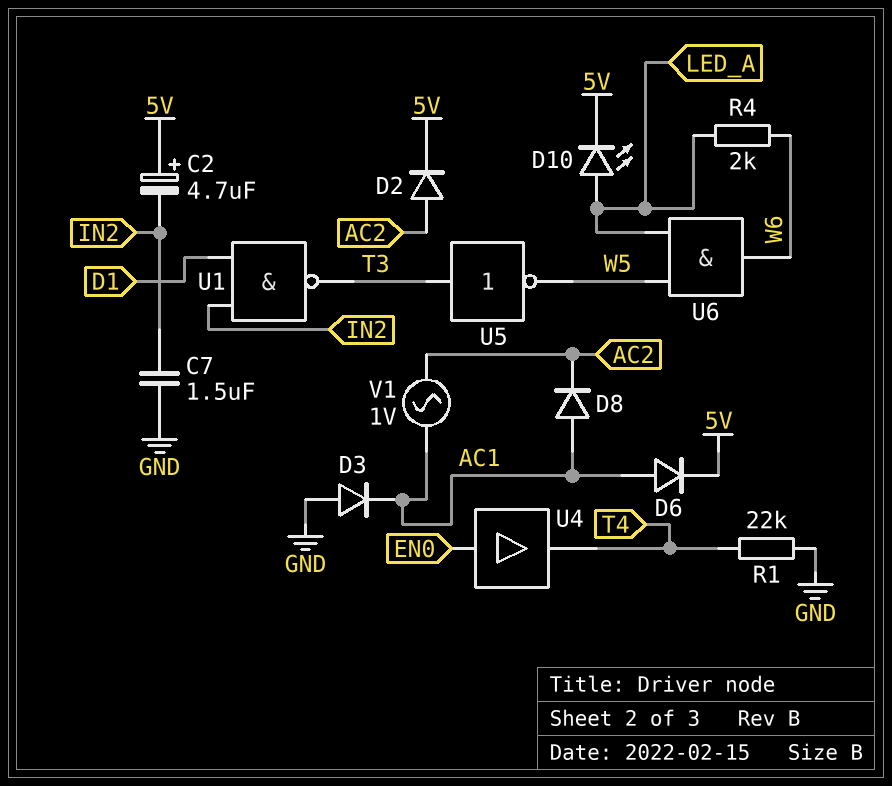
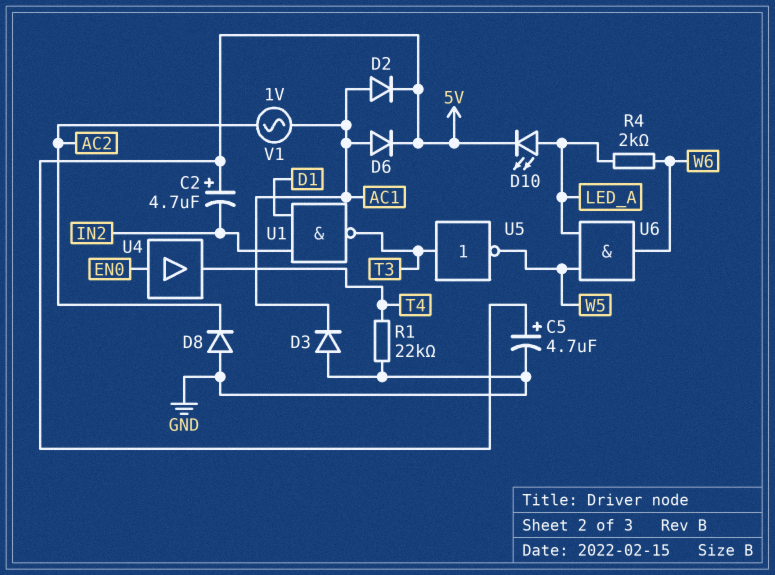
C5: none -> 4.7uF (plus 5V, minus GND)
C7: 1.5uF (GND, IN2) -> none
D2: diode (A AC2, K 5V) -> diode (A AC1, K 5V)
D8: diode (A AC1, K AC2) -> diode (A GND, K AC2)

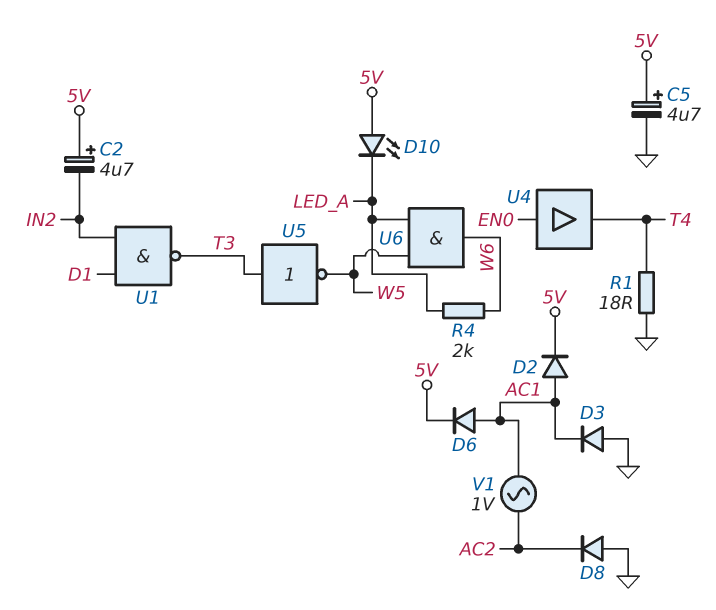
D10: LED (A LED_A, K 5V) -> LED (A 5V, K LED_A)
R1: 22k (GND, T4) -> 18 (GND, T4)

